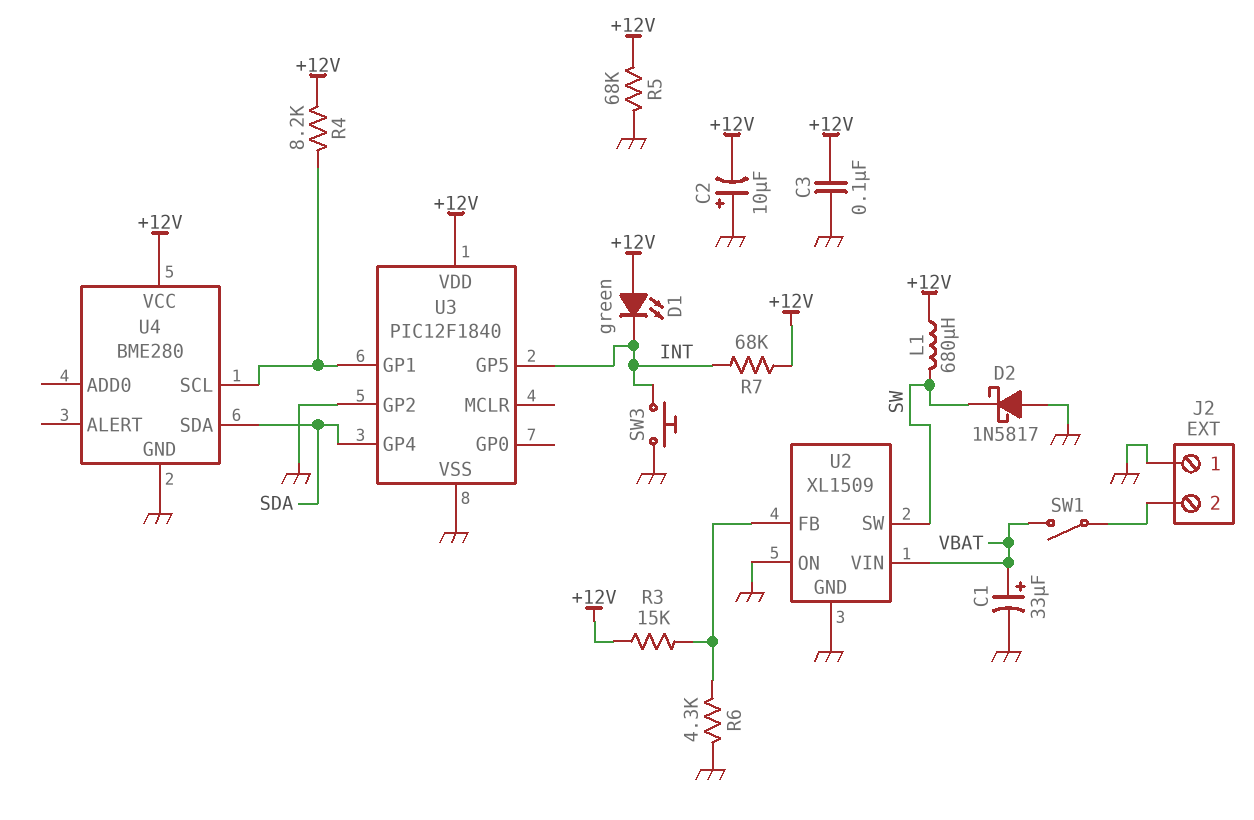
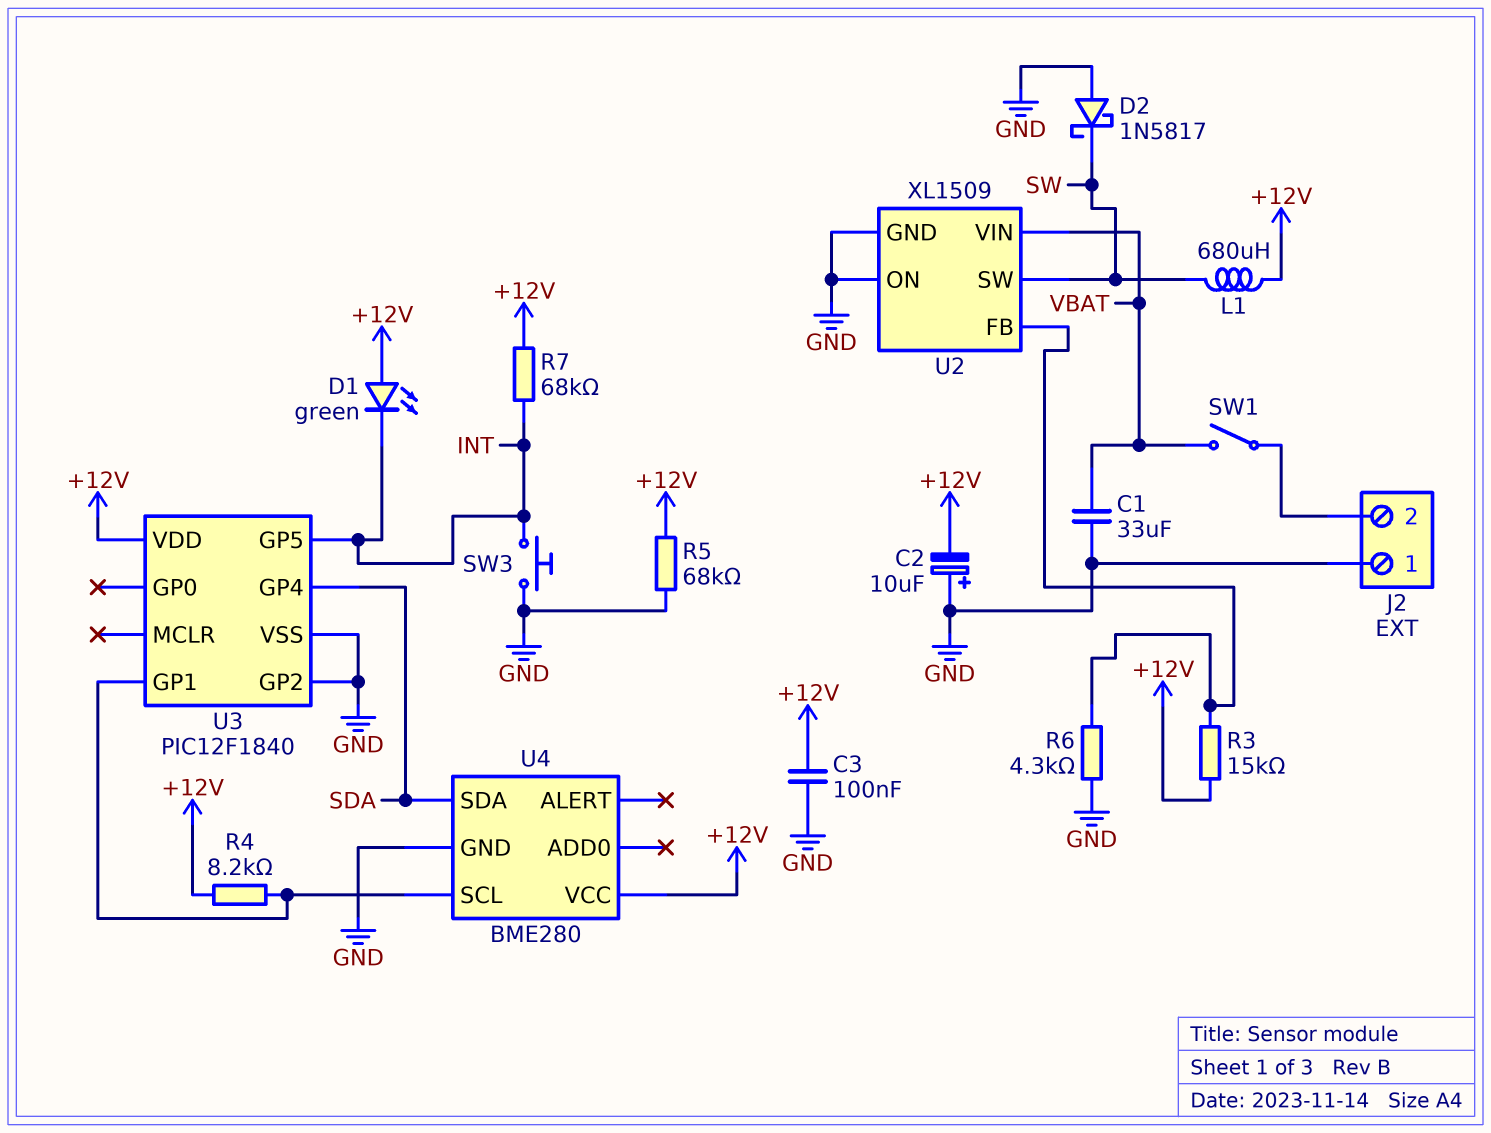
C1: 33uF (plus VBAT, minus GND) -> 33uF (GND, VBAT)

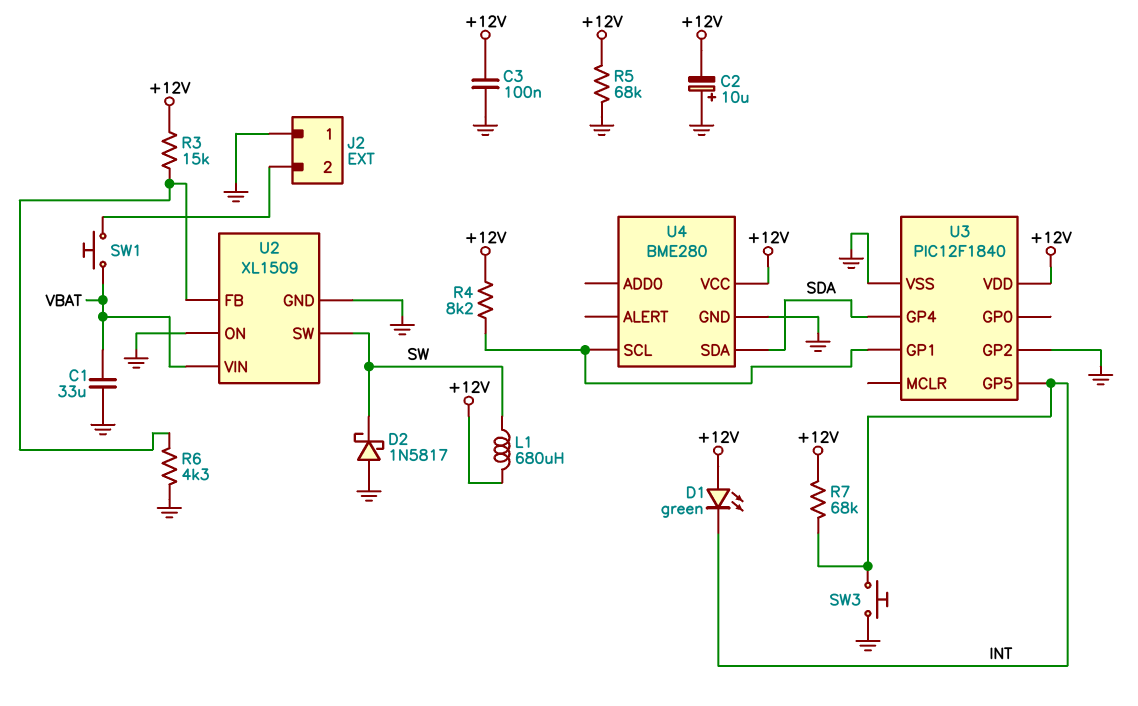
SW1: switch (J2/2, VBAT) -> button (J2/2, VBAT)

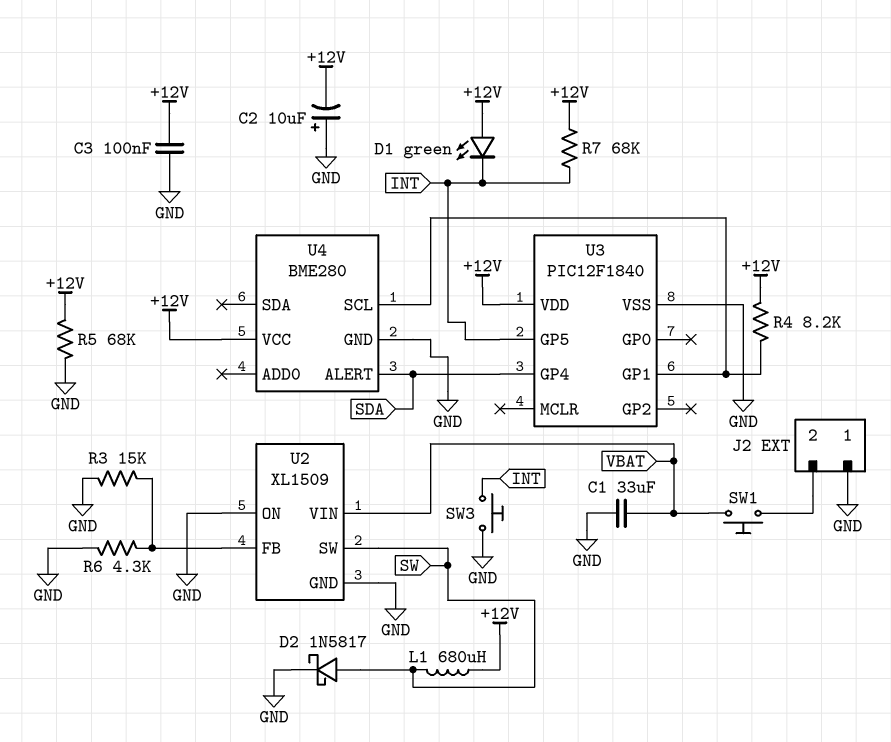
D2: schottky 1N5817 (A GND, K SW) -> schottky 1N5817 (A SW, K GND)
R3: 15k (+12V, U2/FB) -> 15k (GND, U2/FB)
U3 pin GP2: GND -> none
U4 pin ALERT: none -> SDA
U4 pin SDA: SDA -> none

